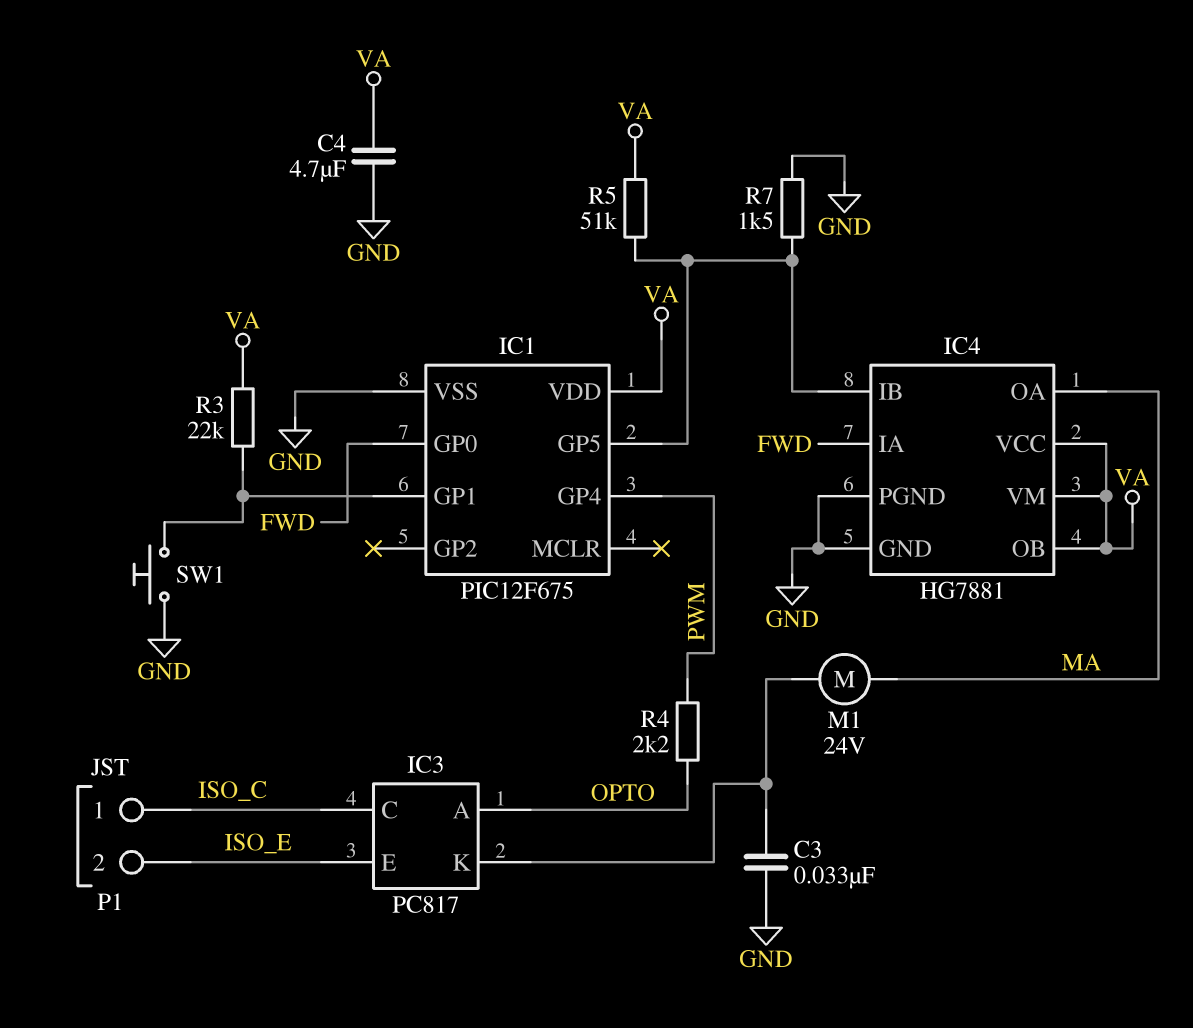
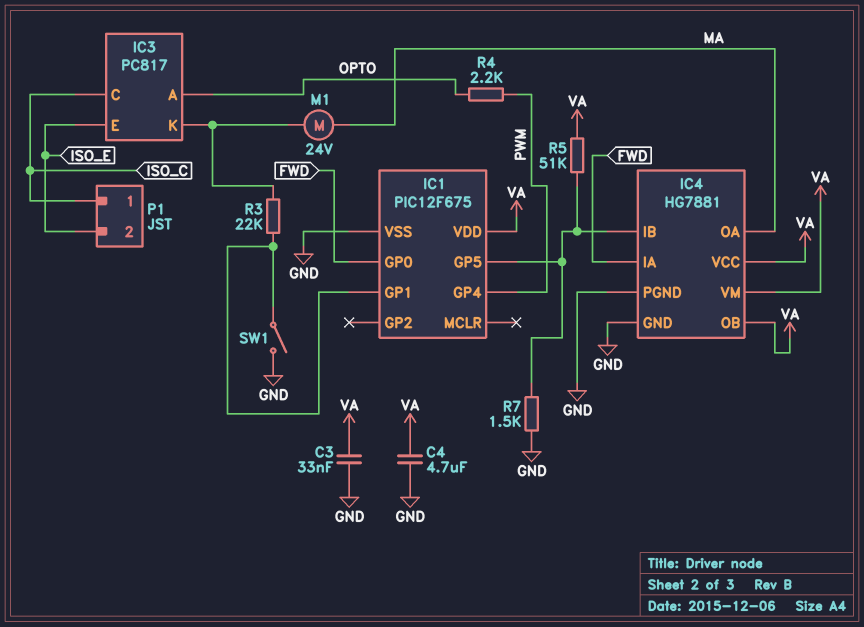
C3: 33nF (GND, IC3/K) -> 33nF (GND, VA)
R3: 22k (IC1/GP1, VA) -> 22k (IC1/GP1, IC3/K)
SW1: button (GND, IC1/GP1) -> switch (GND, IC1/GP1)

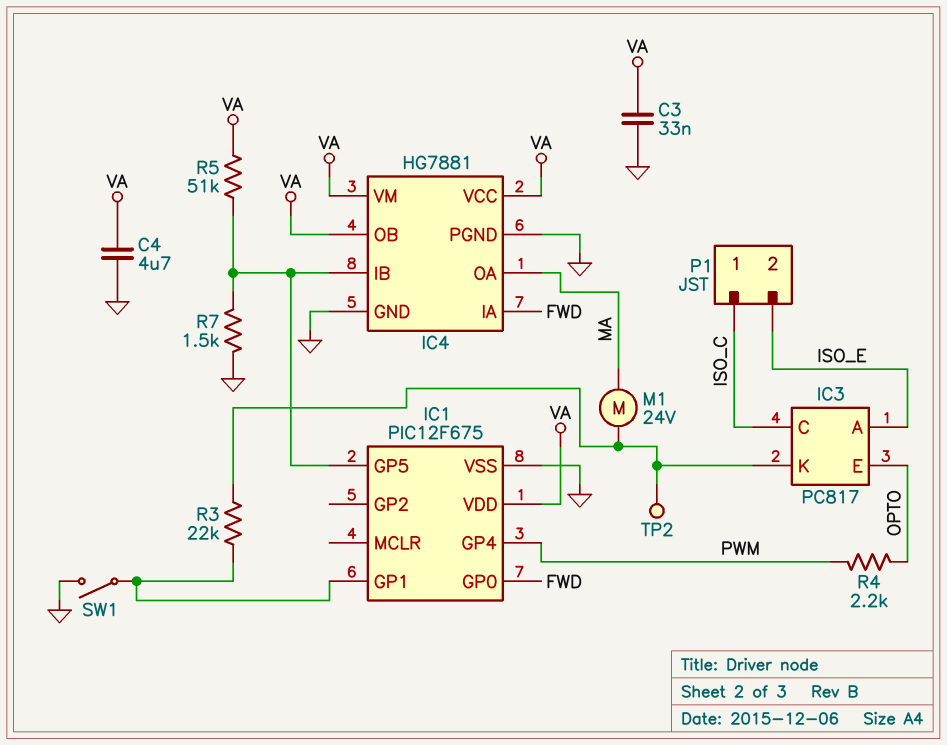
IC3 pin A: OPTO -> ISO_E
IC3 pin E: ISO_E -> OPTO
TP2: none -> test point (IC3/K)

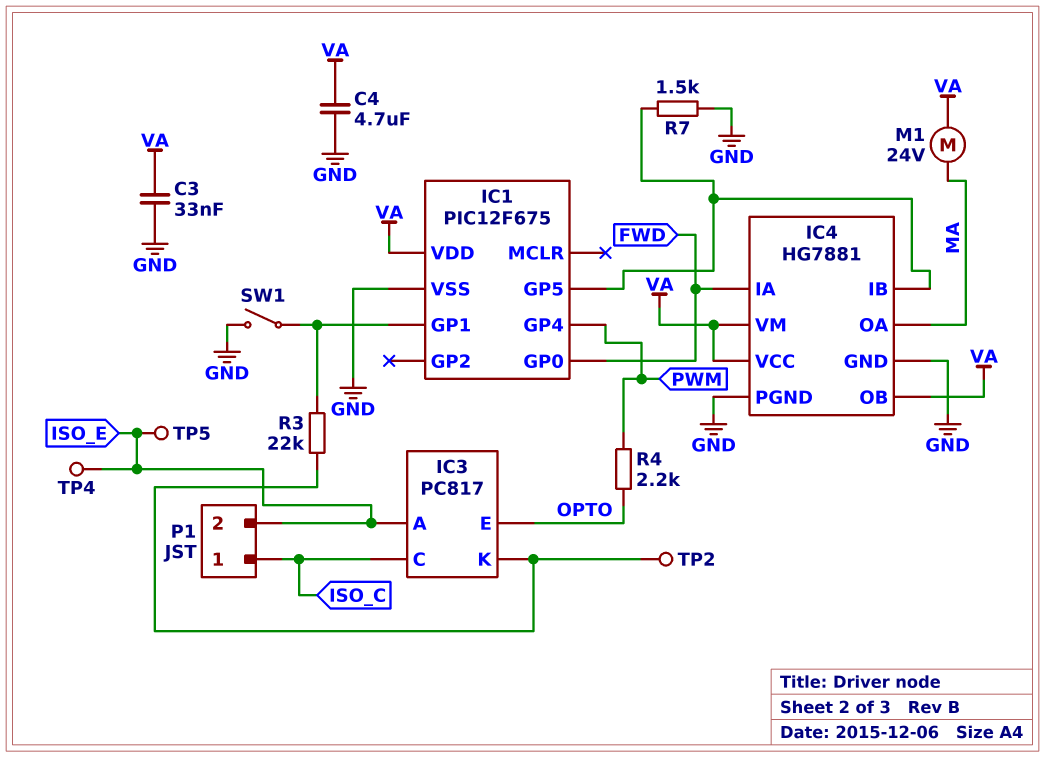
M1: motor 24V (IC3/K, MA) -> motor 24V (MA, VA)
R5: 51k (IC1/GP5, VA) -> none
TP4: none -> test point (ISO_E)
TP5: none -> test point (ISO_E)

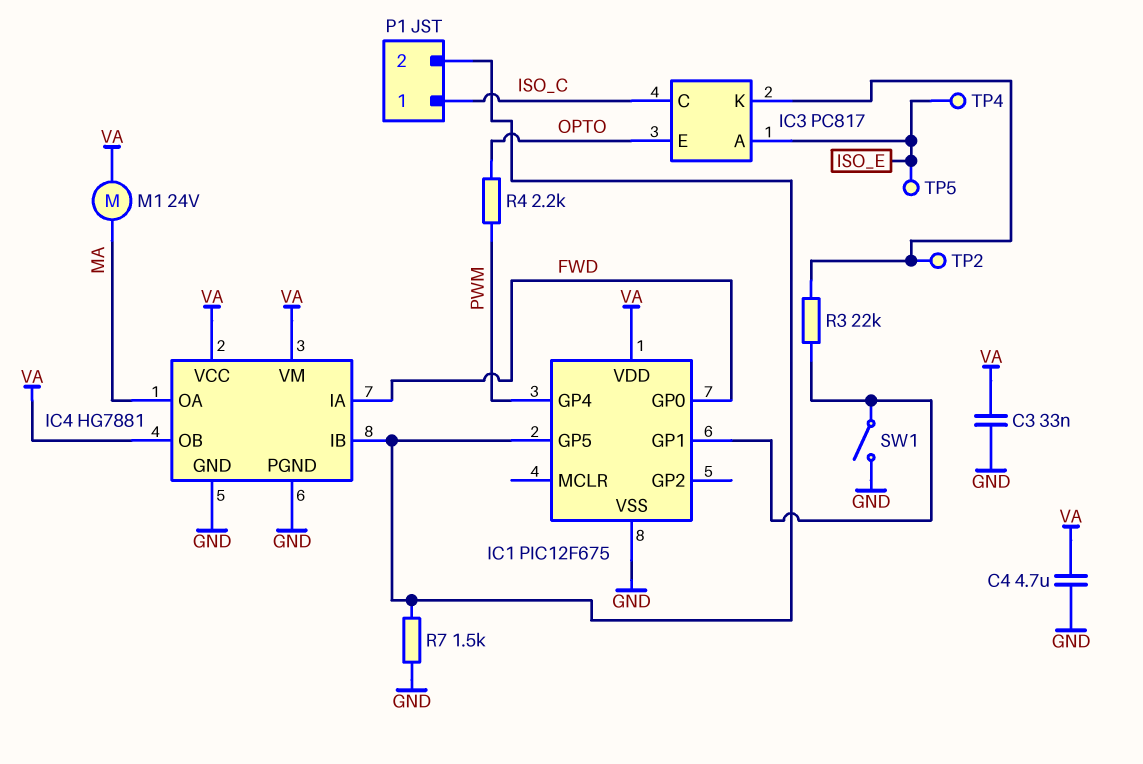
P1 pin 2: ISO_E -> IC1/GP5

